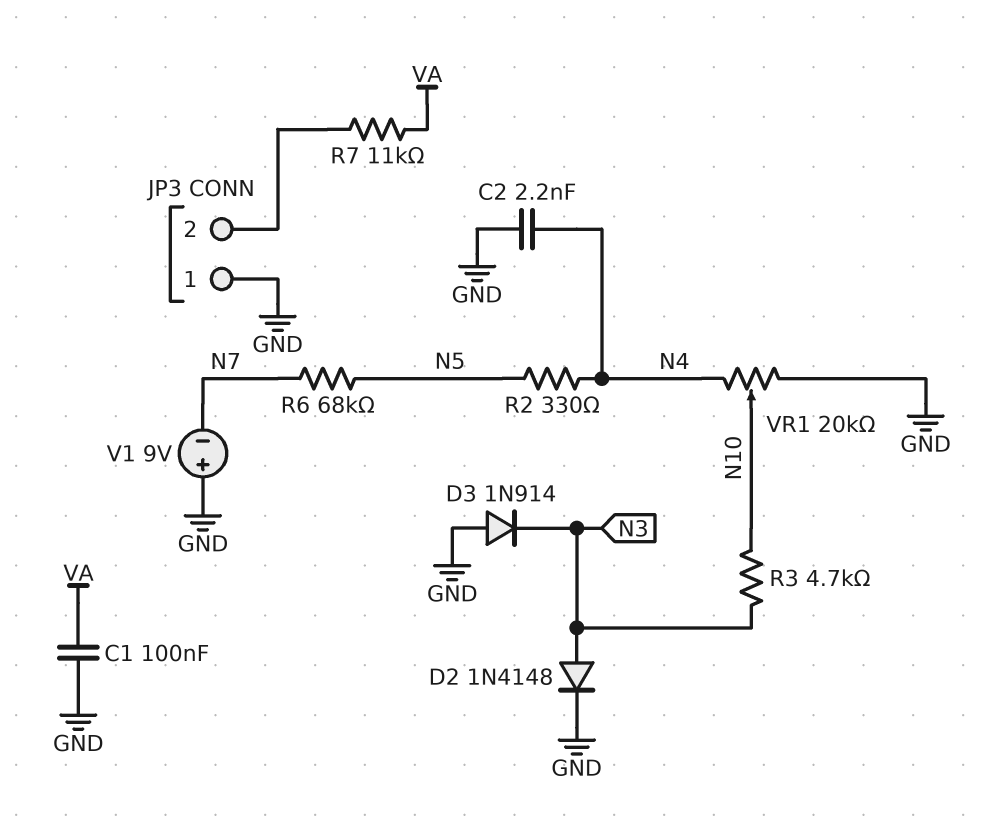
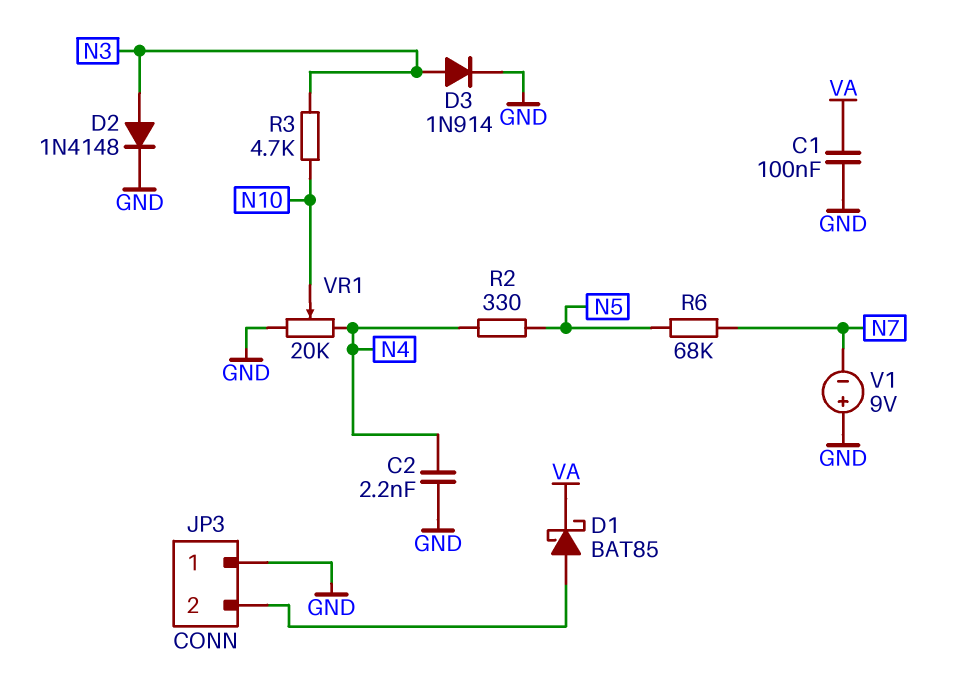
D1: none -> schottky BAT85 (A JP3/2, K VA)
D3: diode 1N914 (A GND, K N3) -> diode 1N914 (A N3, K GND)
R7: 11k (JP3/2, VA) -> none

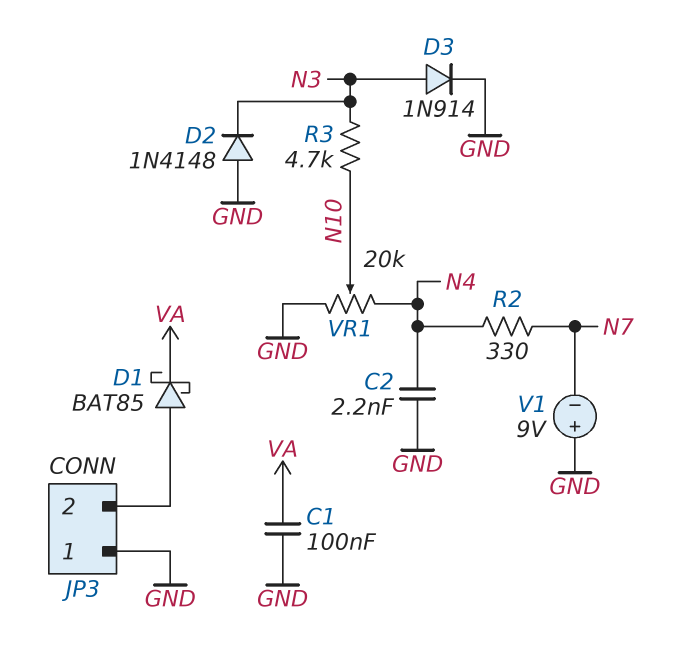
D2: diode 1N4148 (A N3, K GND) -> diode 1N4148 (A GND, K N3)
R2: 330 (N4, N5) -> 330 (N4, N7)
R6: 68k (N5, N7) -> none

